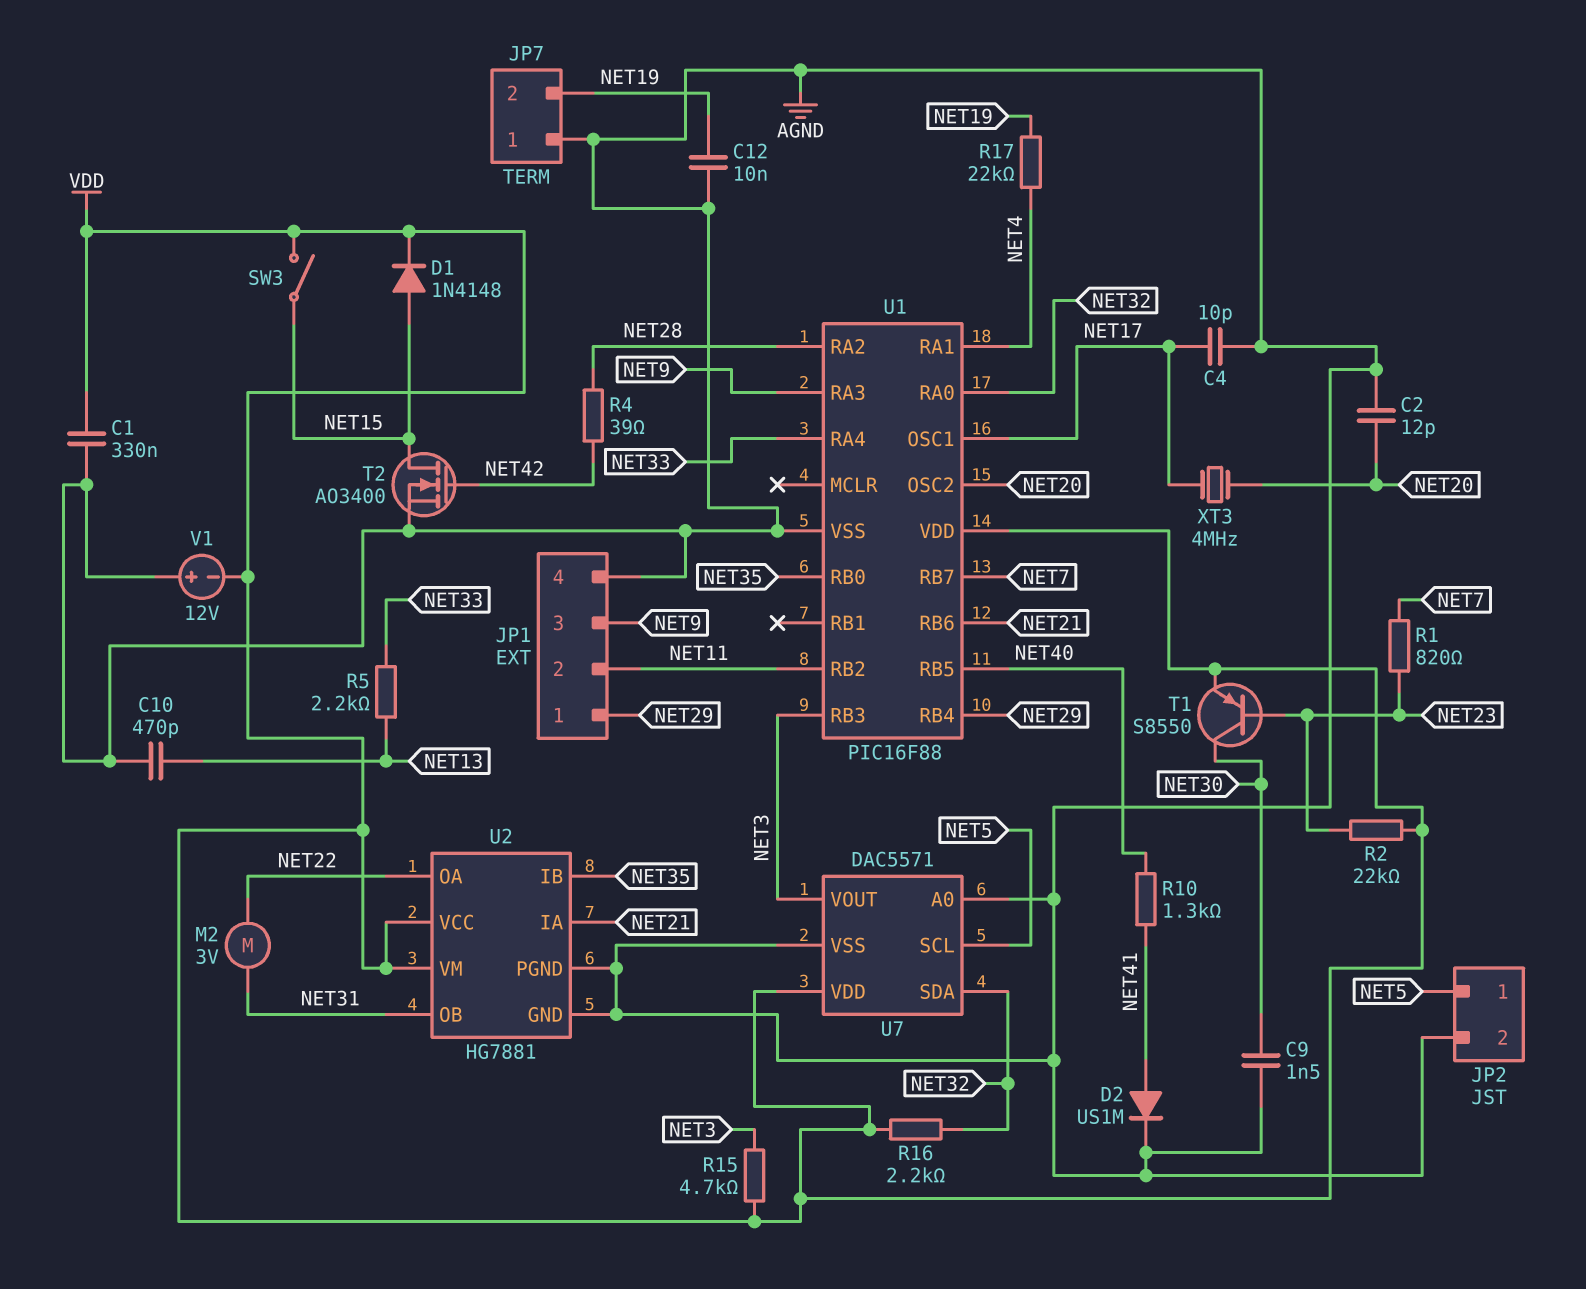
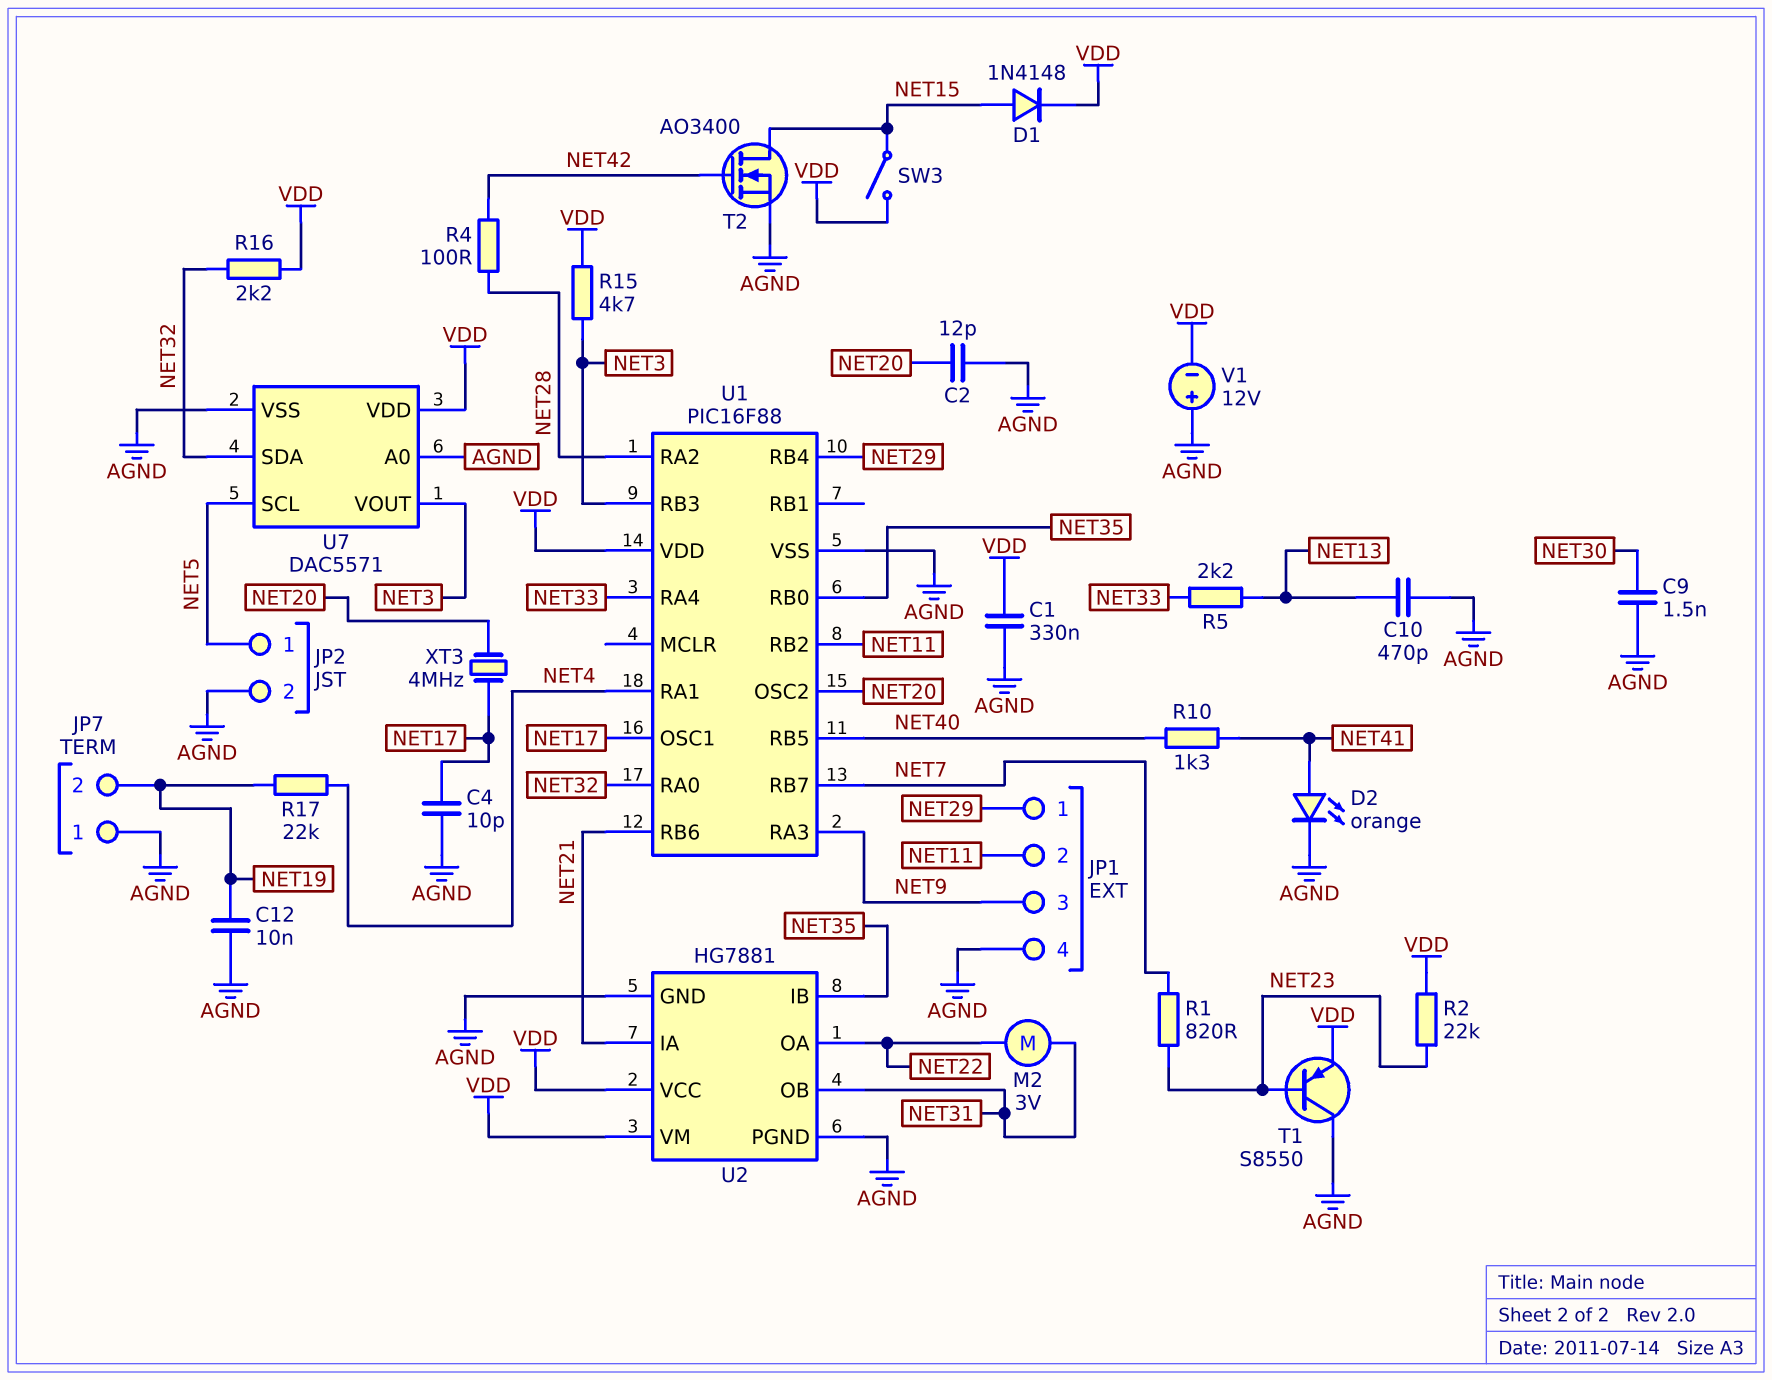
D2: diode US1M (A NET41, K AGND) -> LED orange (A NET41, K AGND)
R4: 39 (NET28, NET42) -> 100 (NET28, NET42)
T1: PNP S8550 (B NET23, C NET30, E VDD) -> PNP S8550 (B NET23, C AGND, E VDD)

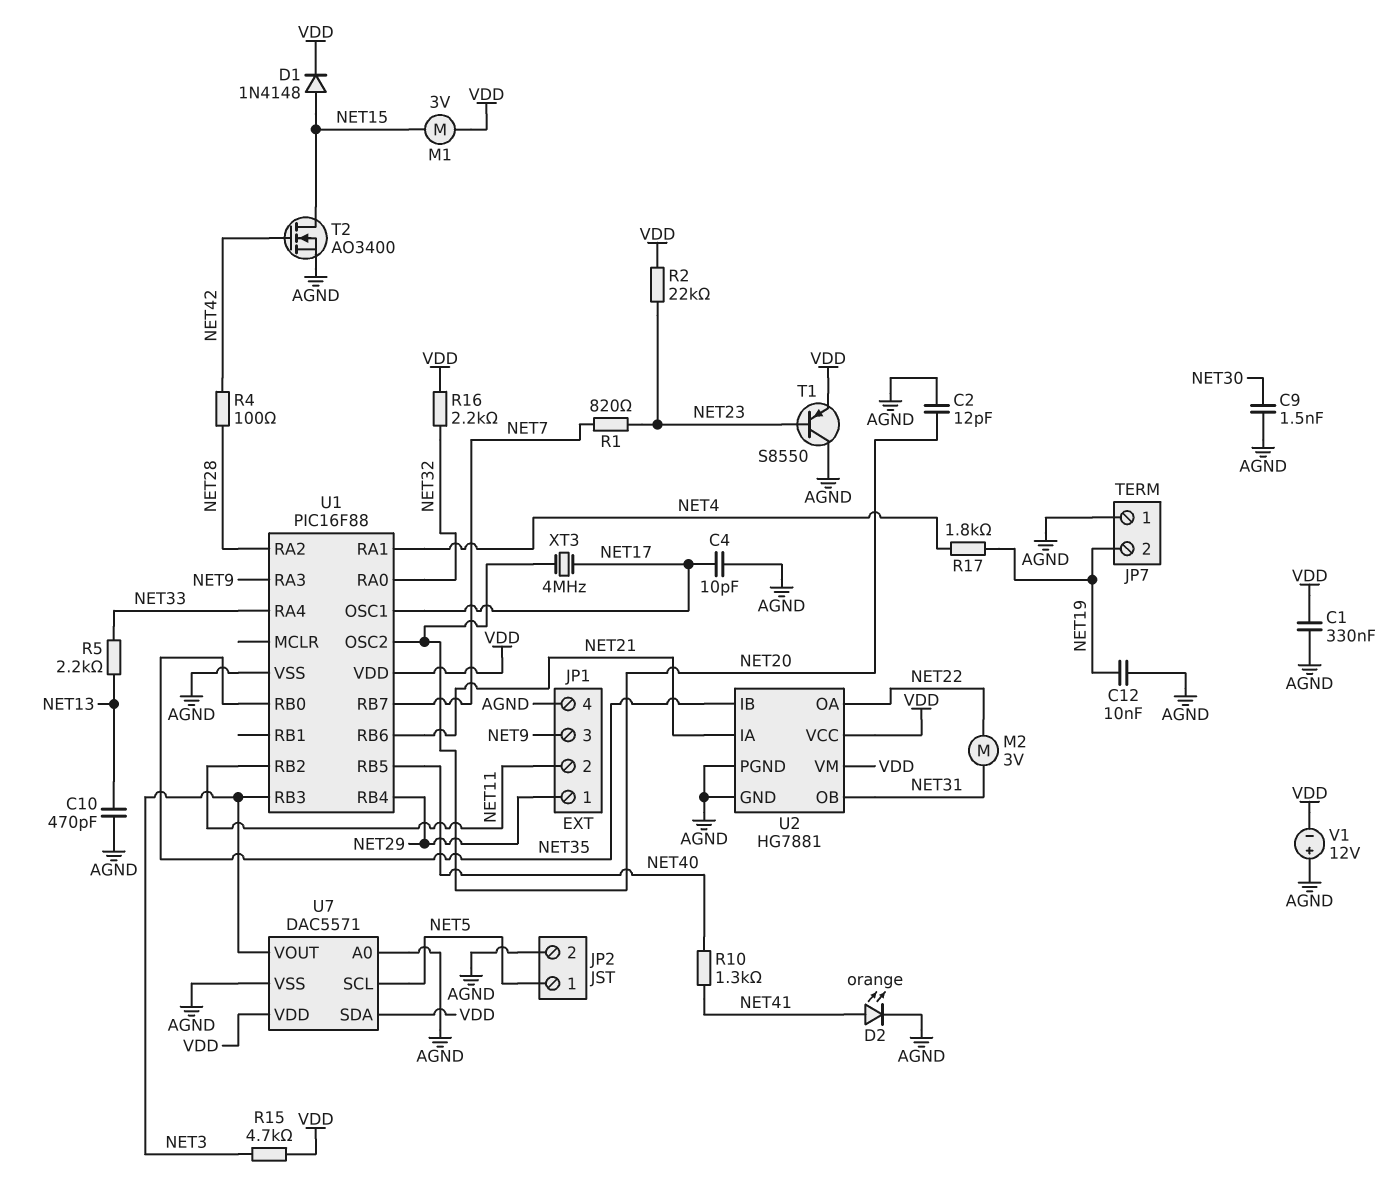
M1: none -> motor 3V (NET15, VDD)
R17: 22k (NET4, NET19) -> 1.8k (NET4, NET19)
SW3: switch (NET15, VDD) -> none
U7 pin SDA: NET32 -> VDD

